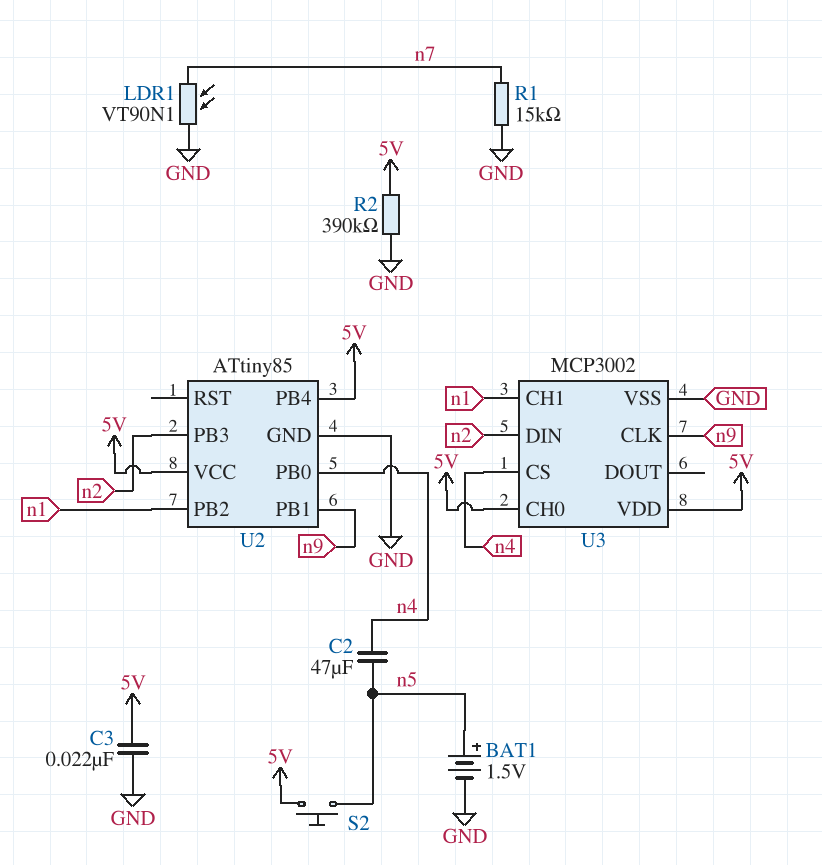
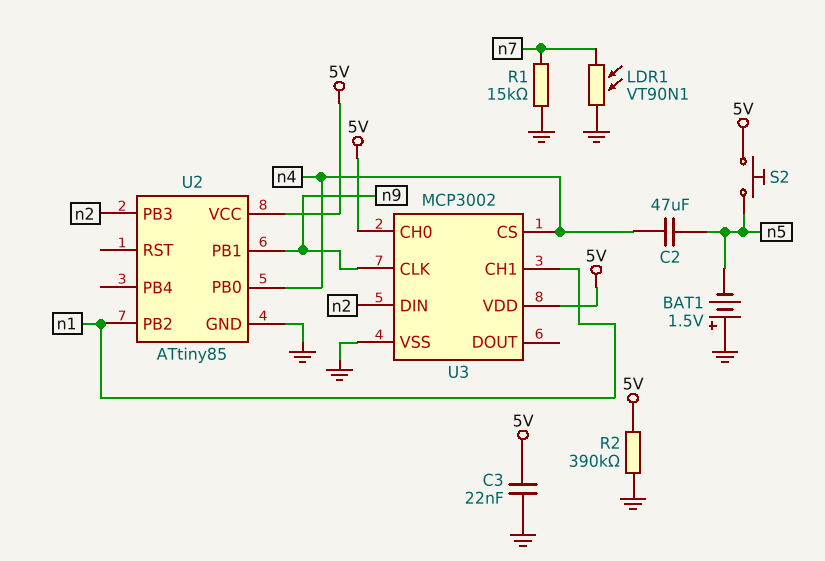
BAT1: 1.5V (plus n5, minus GND) -> 1.5V (plus GND, minus n5)
U2 pin PB4: 5V -> none

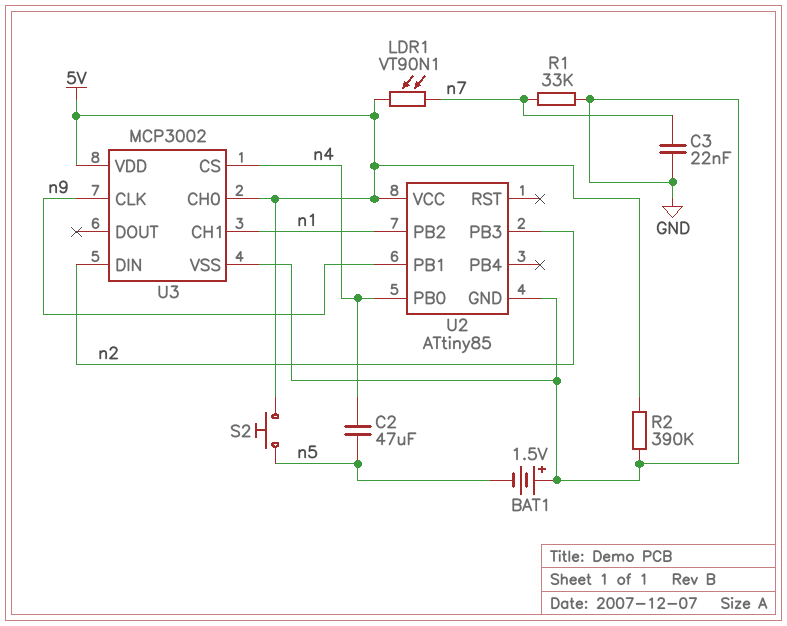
C3: 22nF (5V, GND) -> 22nF (GND, n7)
LDR1: VT90N1 (GND, n7) -> VT90N1 (5V, n7)
R1: 15k (GND, n7) -> 33k (GND, n7)

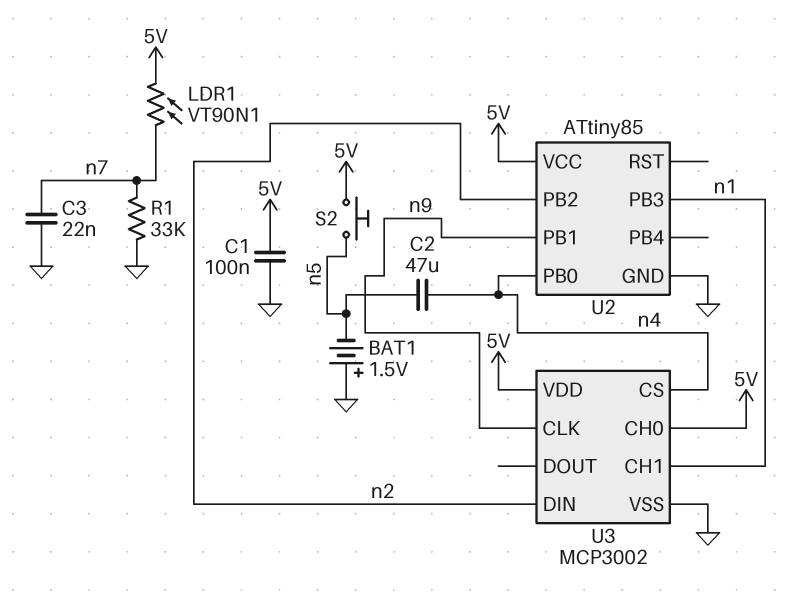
C1: none -> 100nF (5V, GND)
R2: 390k (5V, GND) -> none
U2 pin PB2: n1 -> n2
U2 pin PB3: n2 -> n1

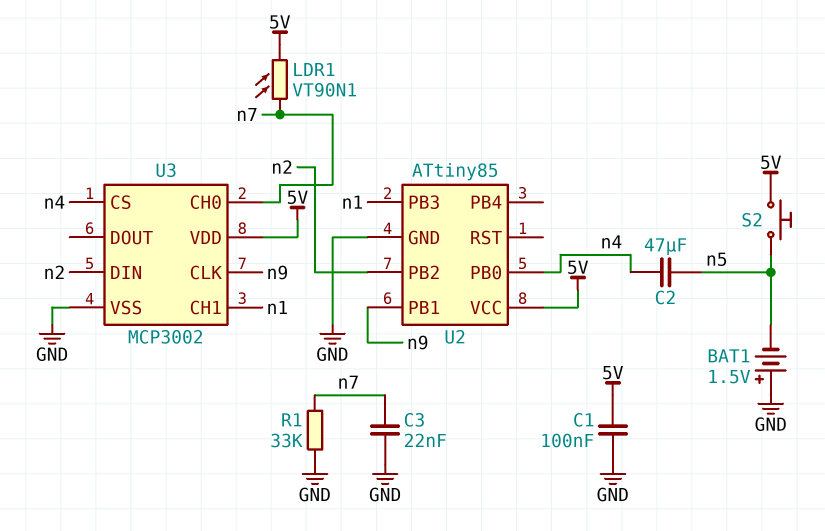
U3 pin CH0: 5V -> n7

